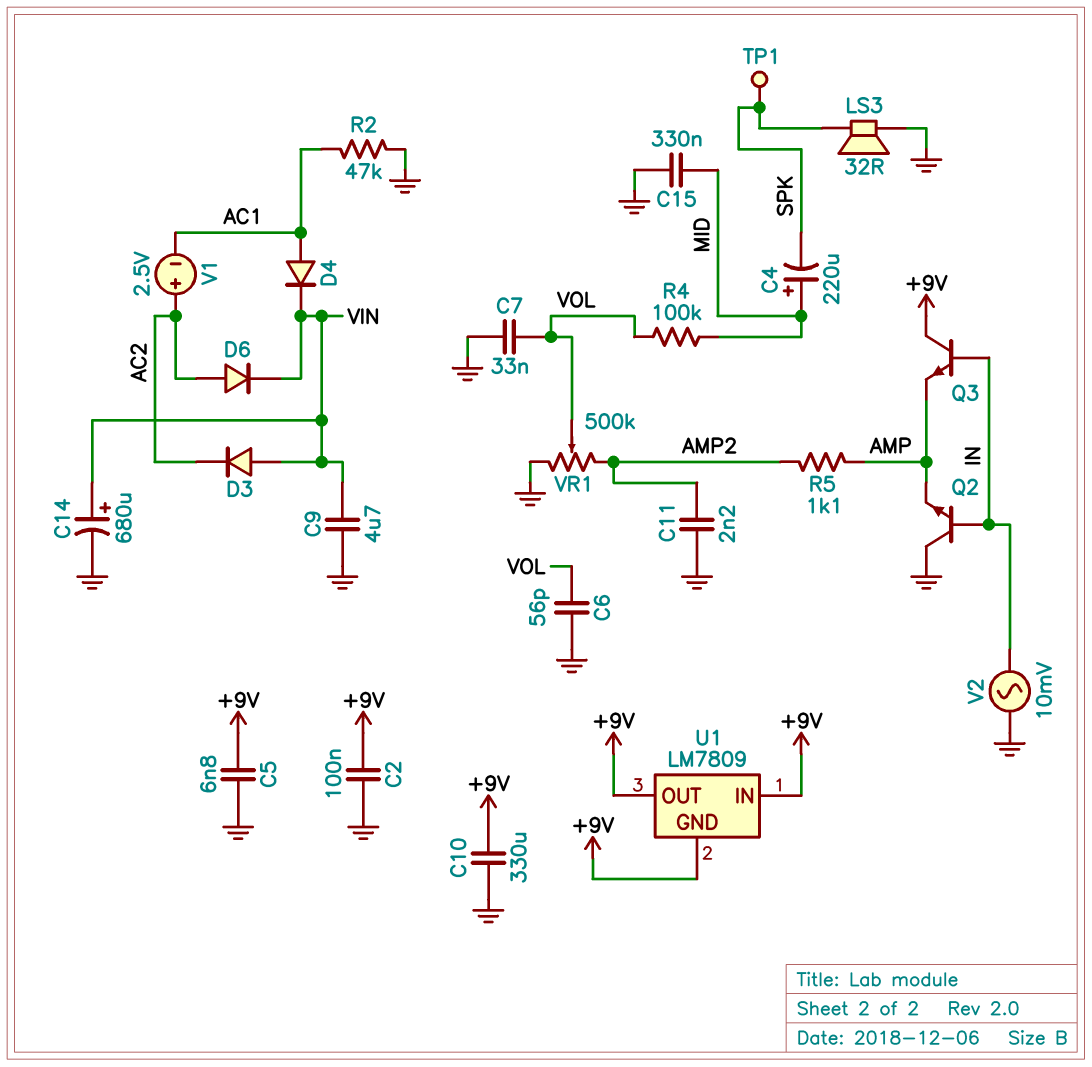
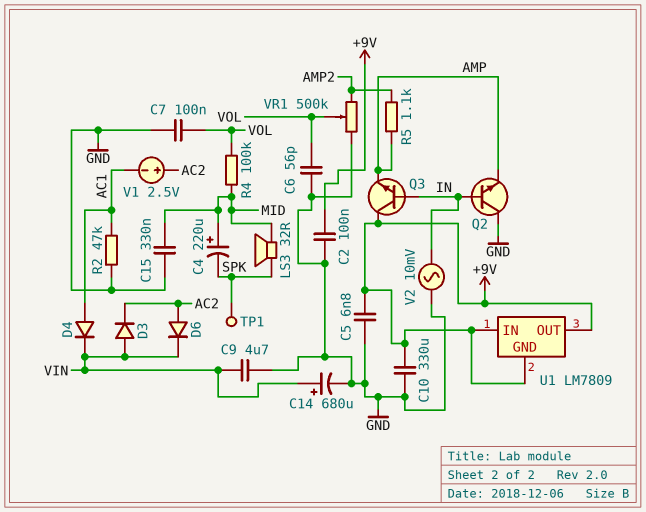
C7: 33nF (GND, VOL) -> 100nF (GND, VOL)
C11: 2.2nF (AMP2, GND) -> none
LS3: speaker 32R (GND, SPK) -> speaker 32R (MID, SPK)

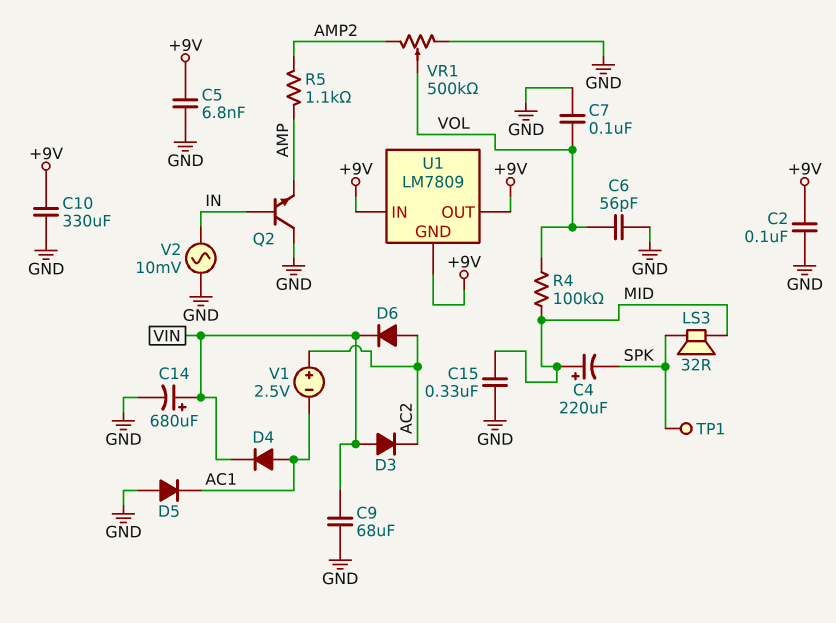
C9: 4.7uF (GND, VIN) -> 68uF (GND, VIN)
D5: none -> diode (A GND, K AC1)
Q3: NPN (B IN, C +9V, E AMP) -> none
R2: 47k (AC1, GND) -> none

